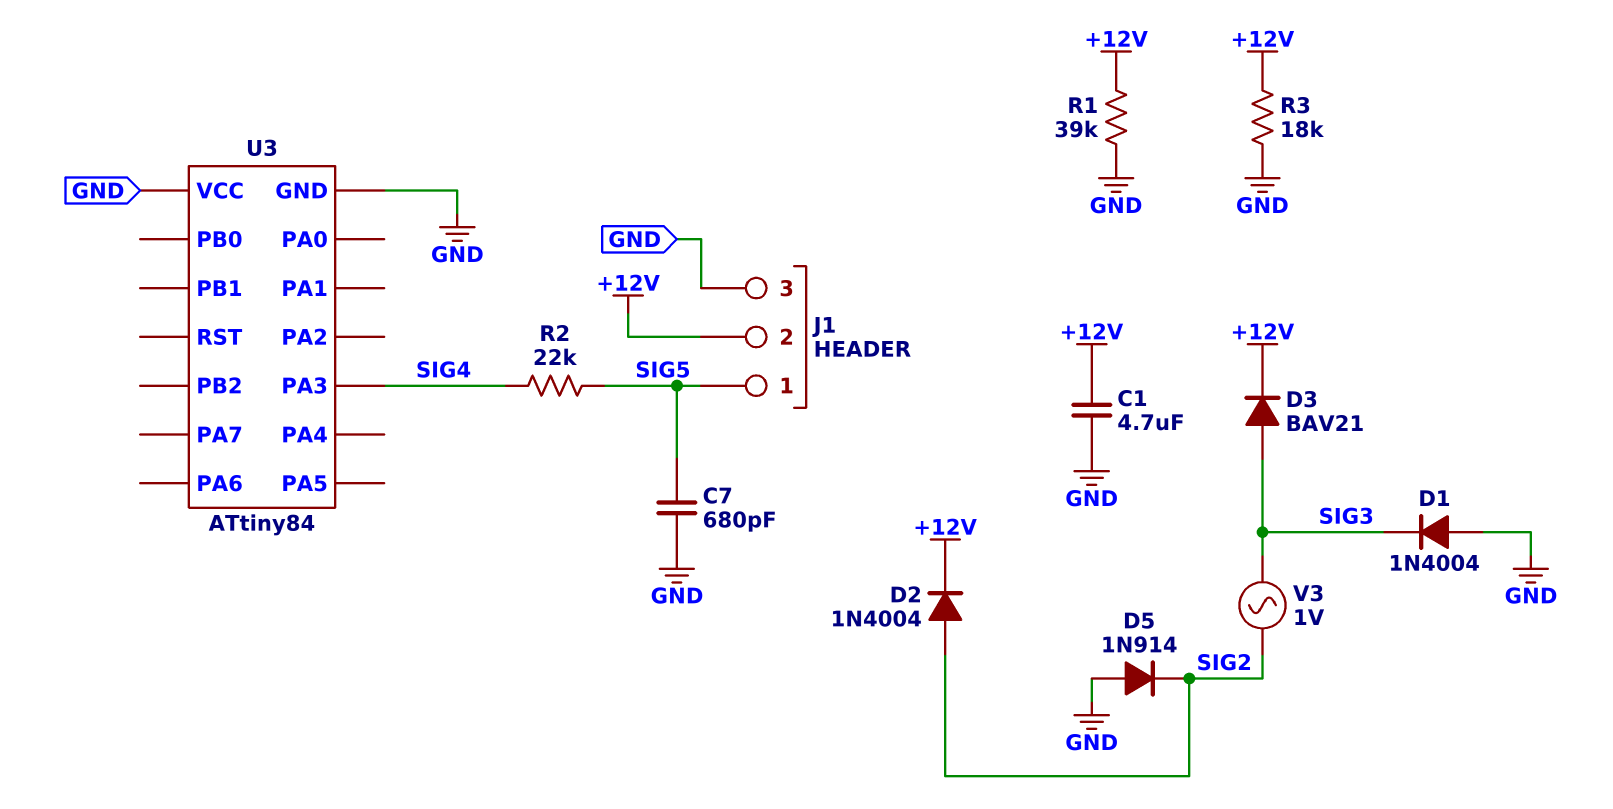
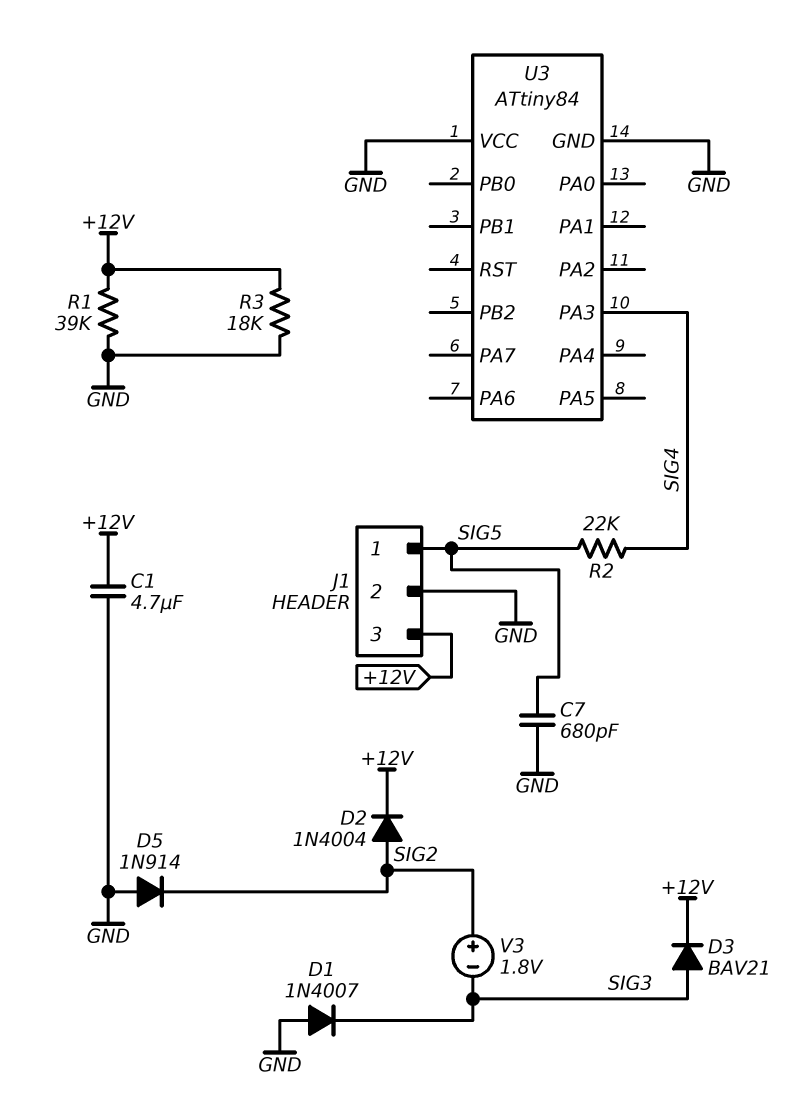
D1: diode 1N4004 (A GND, K SIG3) -> diode 1N4007 (A GND, K SIG3)
J1 pin 2: +12V -> GND
J1 pin 3: GND -> +12V
V3: AC 1V (SIG2, SIG3) -> 1.8V (plus SIG2, minus SIG3)

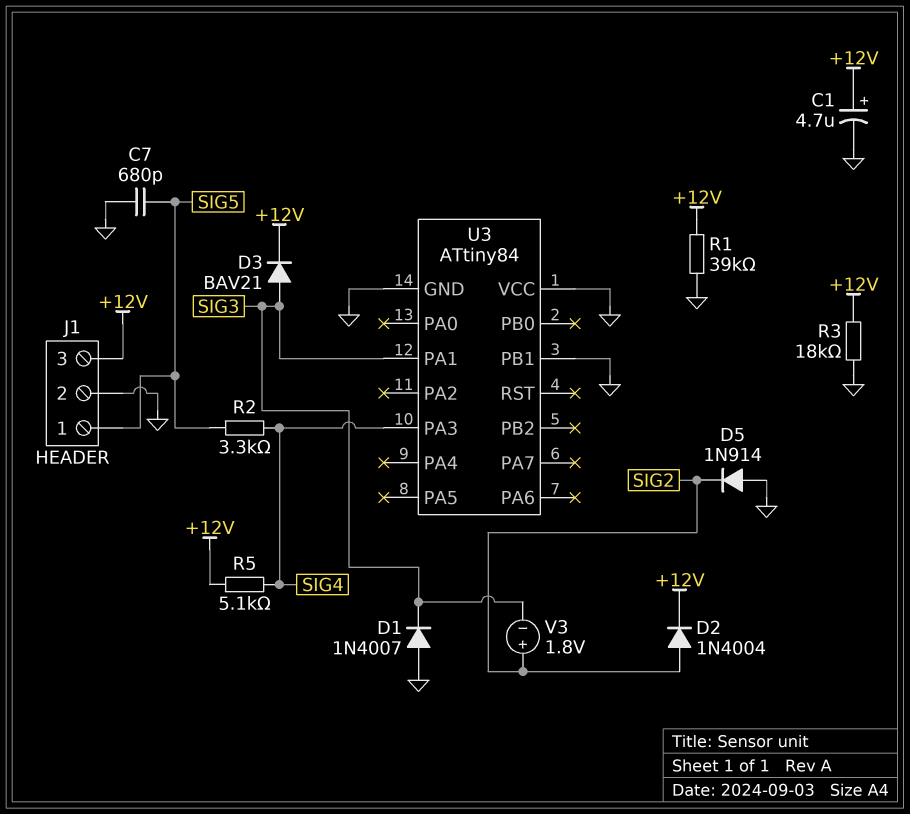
C1: 4.7uF (+12V, GND) -> 4.7uF (plus +12V, minus GND)
R2: 22k (SIG4, SIG5) -> 3.3k (SIG4, SIG5)
R5: none -> 5.1k (+12V, SIG4)
U3 pin PA1: none -> SIG3
U3 pin PB1: none -> GND

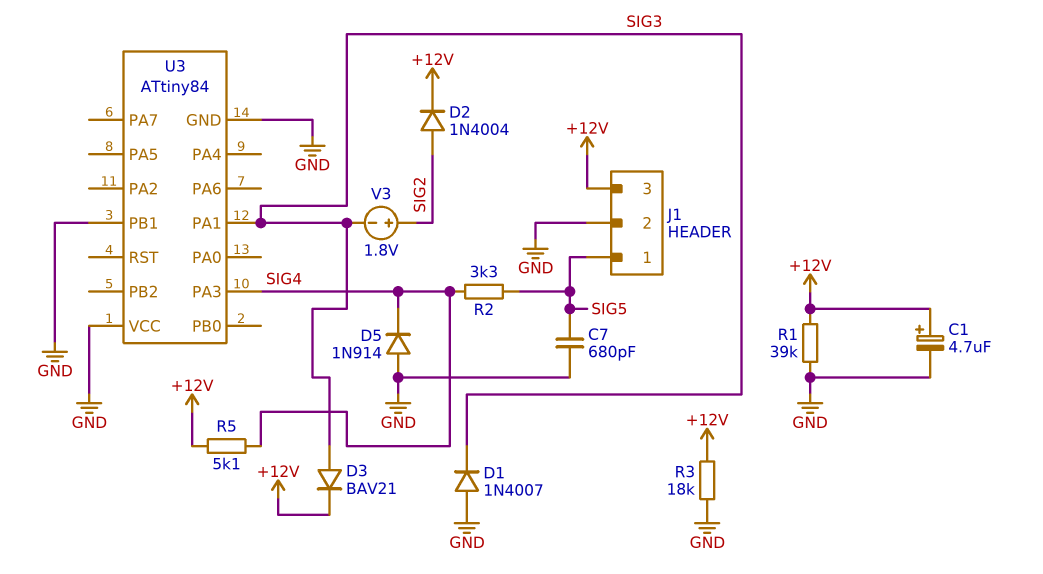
D5: diode 1N914 (A GND, K SIG2) -> diode 1N914 (A GND, K SIG4)

